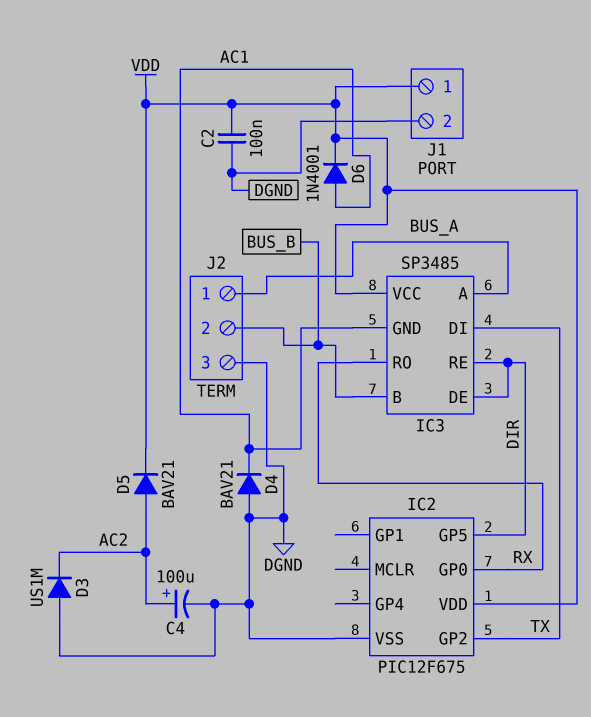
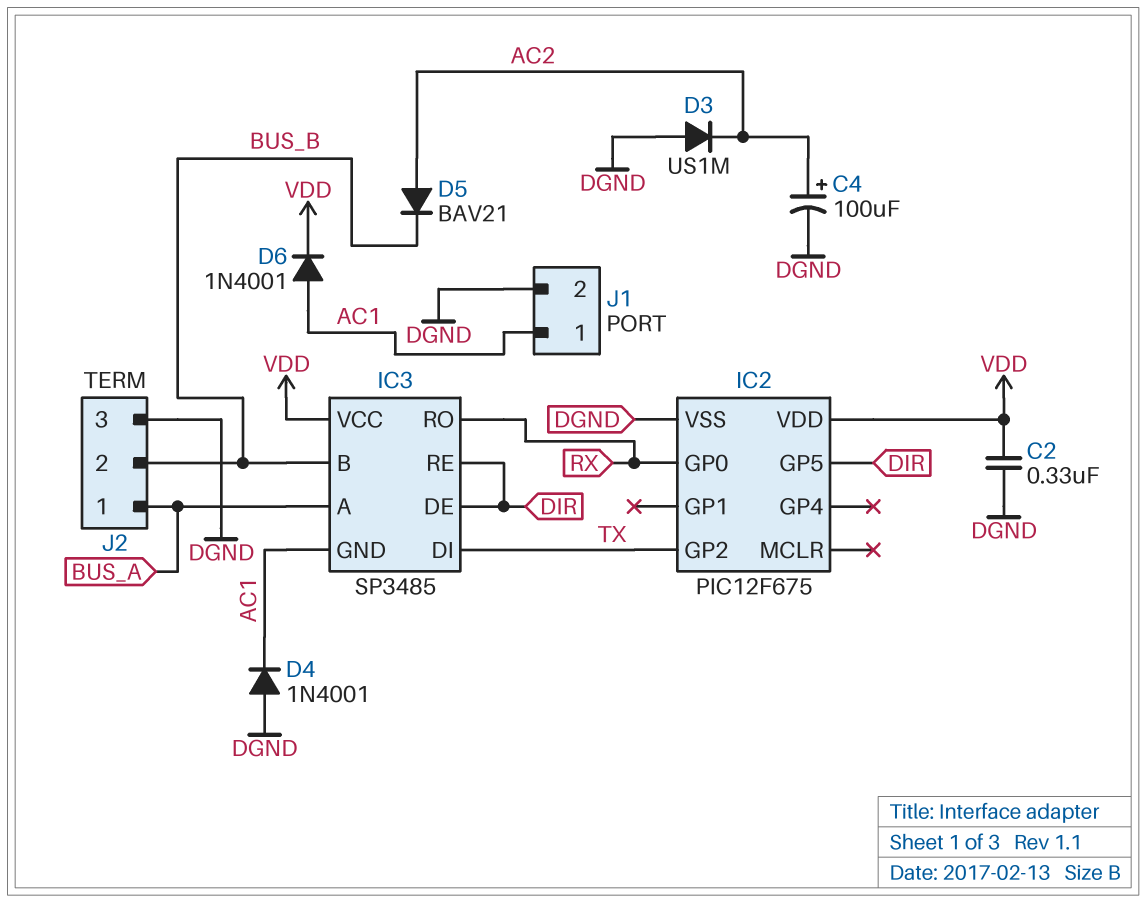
C2: 100nF (DGND, VDD) -> 330nF (DGND, VDD)
D4: diode BAV21 (A DGND, K AC1) -> diode 1N4001 (A DGND, K AC1)
D5: diode BAV21 (A AC2, K VDD) -> diode BAV21 (A AC2, K BUS_B)
J1 pin 1: VDD -> AC1

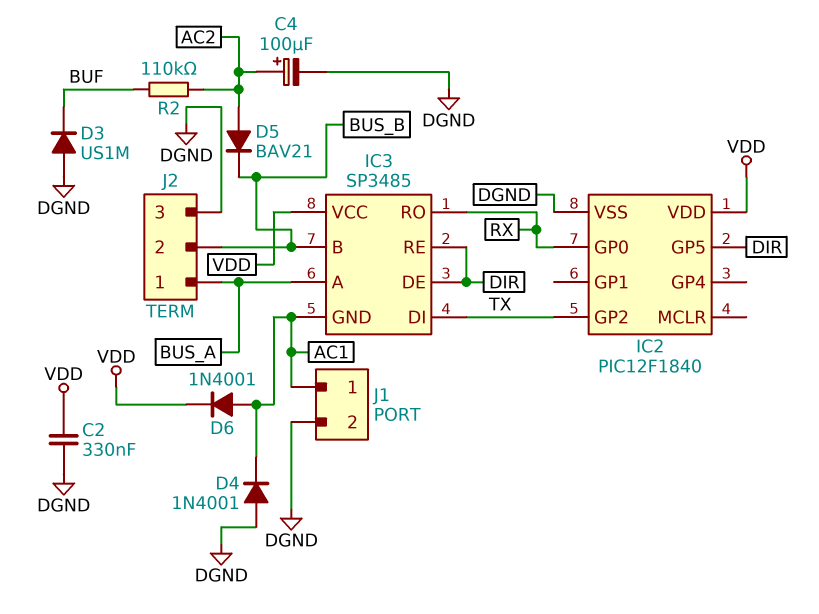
D3: diode US1M (A DGND, K AC2) -> diode US1M (A DGND, K BUF)
IC2: PIC12F675 -> PIC12F1840
R2: none -> 110k (AC2, BUF)

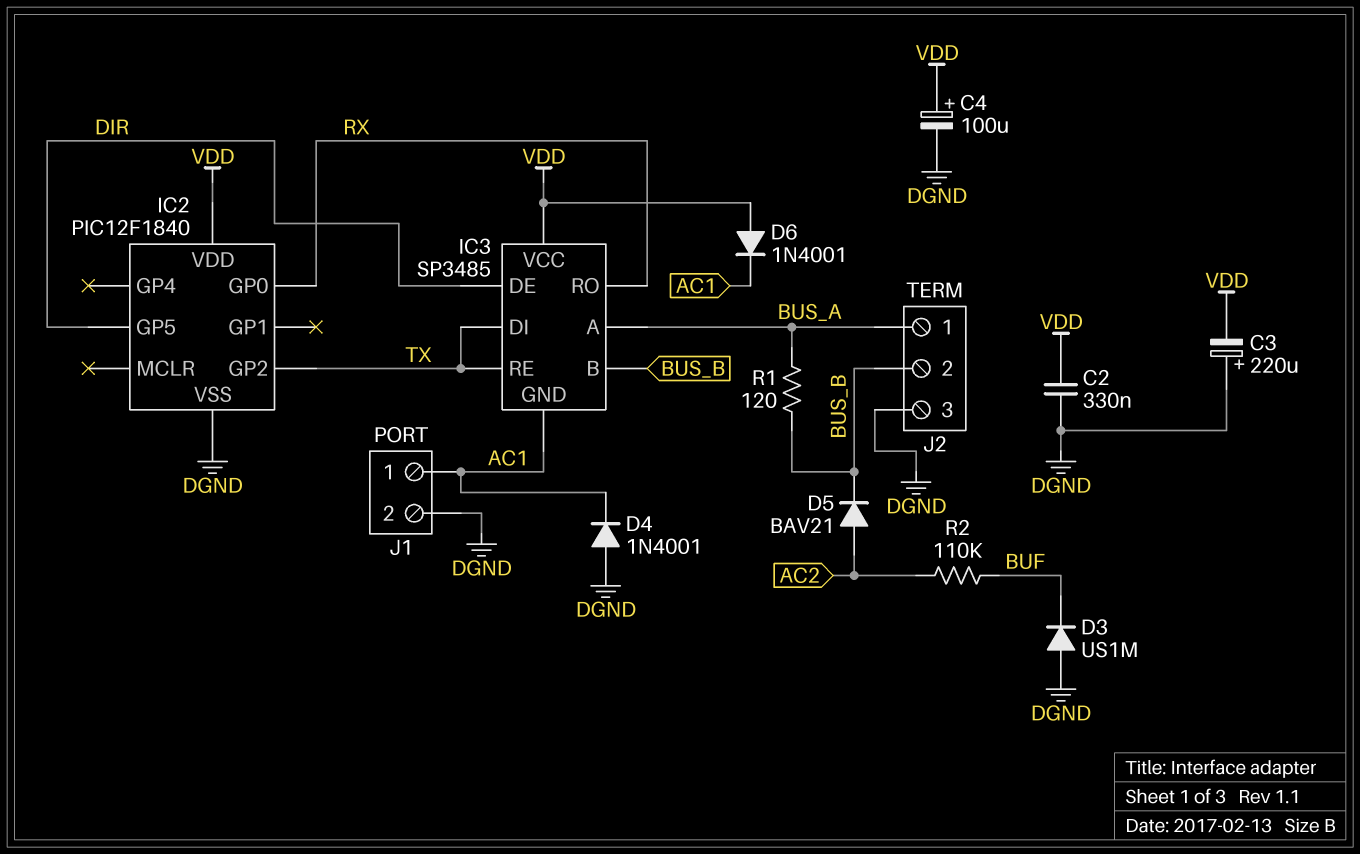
C3: none -> 220uF (plus DGND, minus VDD)
C4: 100uF (plus AC2, minus DGND) -> 100uF (plus VDD, minus DGND)
D6: diode 1N4001 (A AC1, K VDD) -> diode 1N4001 (A VDD, K AC1)
IC3 pin RE: DIR -> TX
R1: none -> 120 (BUS_A, BUS_B)

